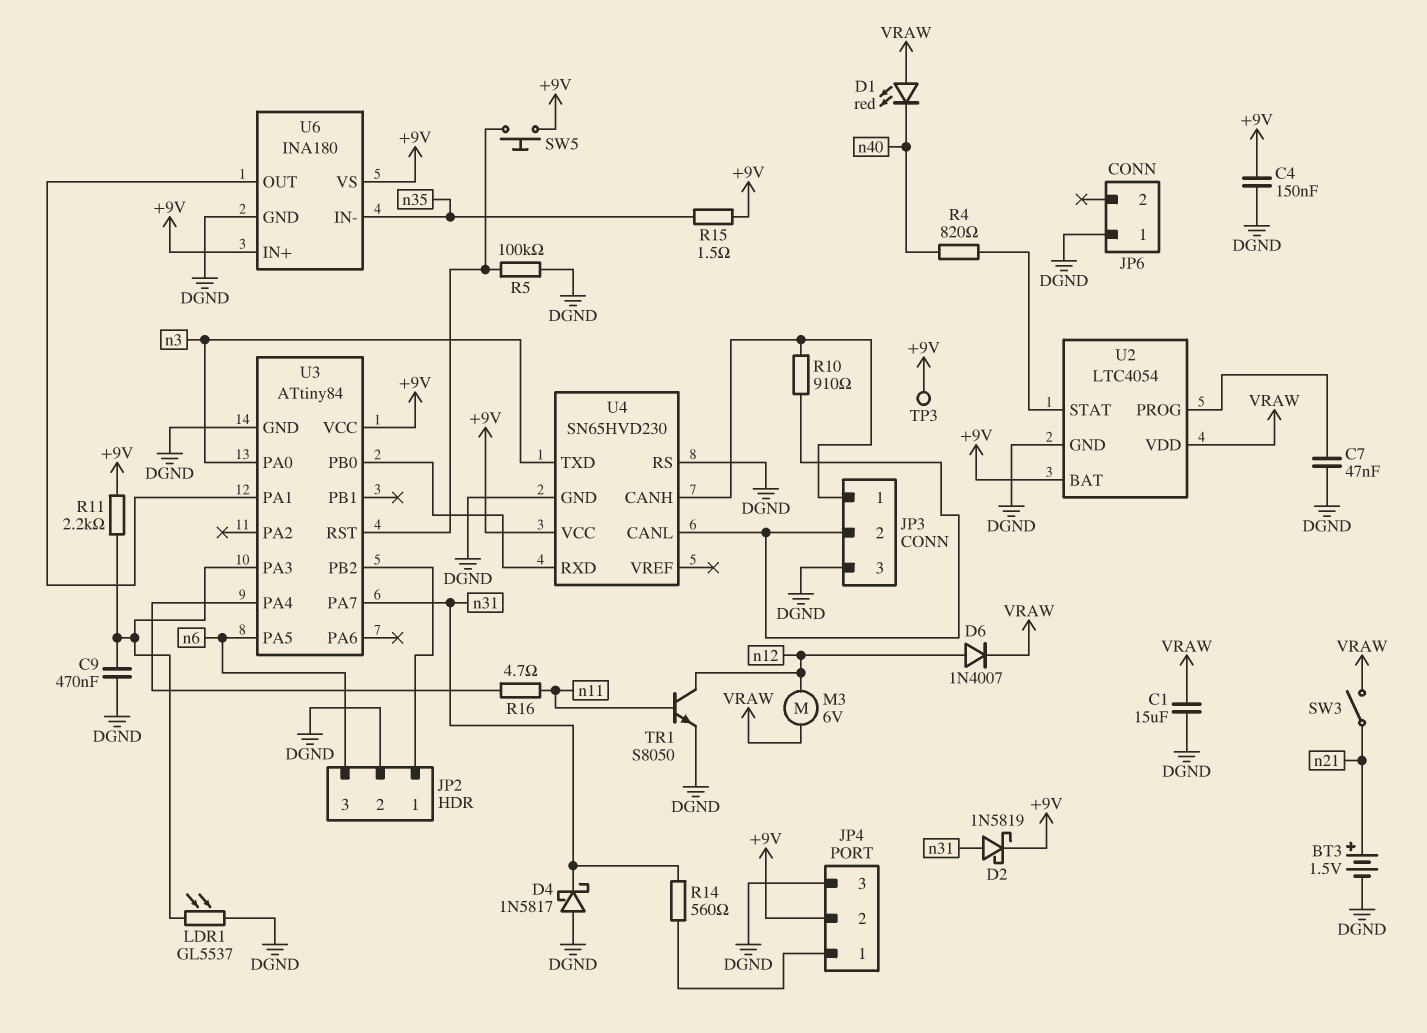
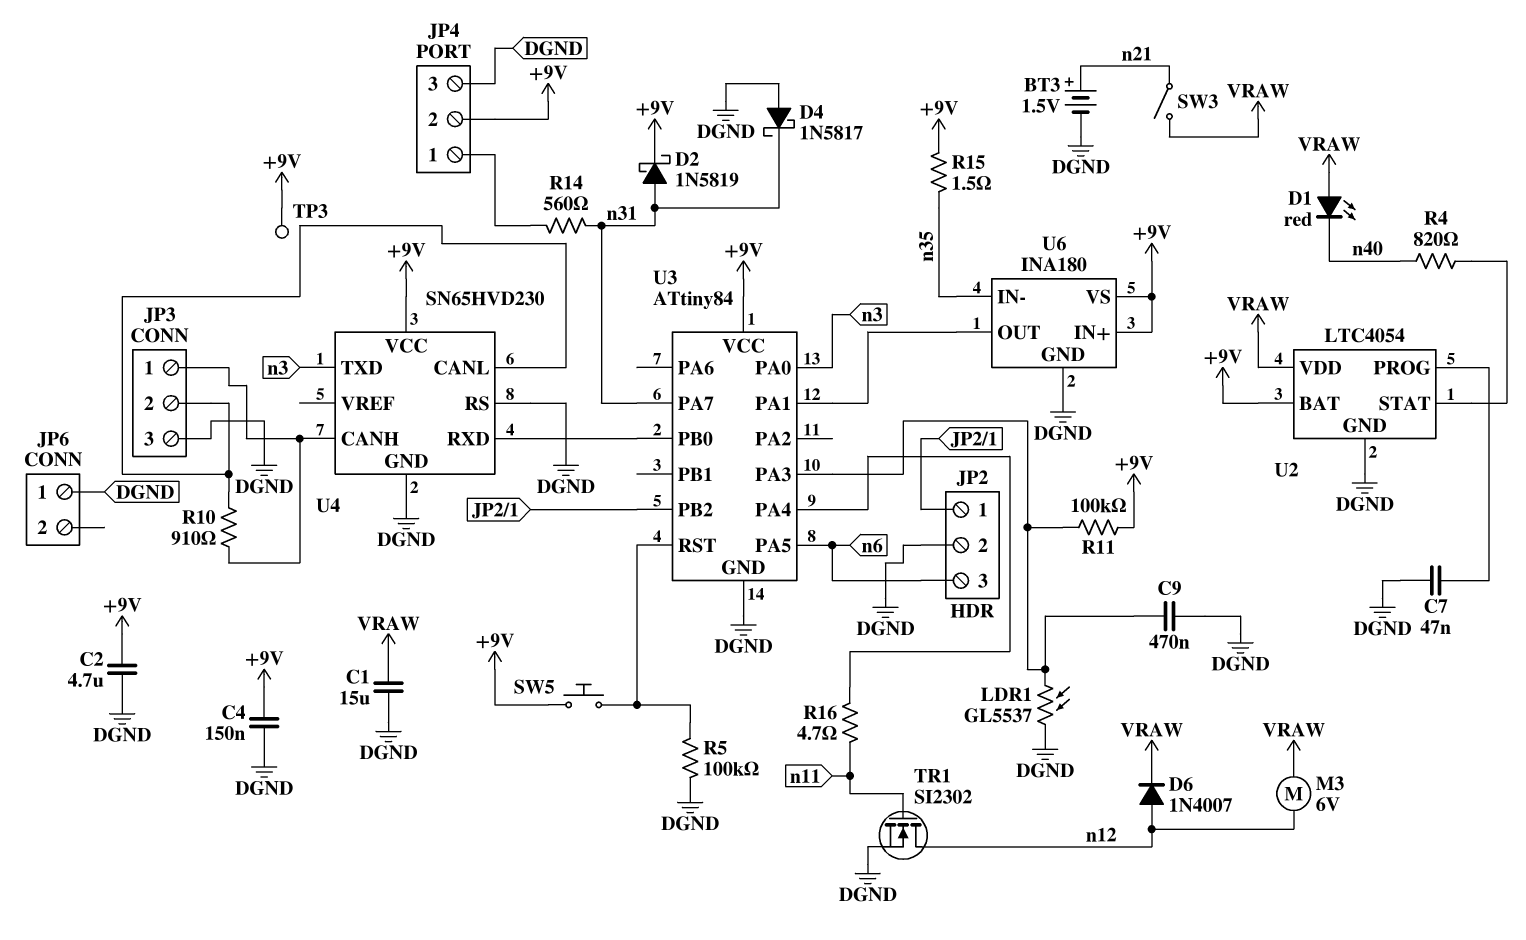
C2: none -> 4.7uF (+9V, DGND)
R11: 2.2k (+9V, U3/PA3) -> 100k (+9V, U3/PA3)
TR1: NPN S8050 (B n11, C n12, E DGND) -> NMOS SI2302 (G n11, D n12, S DGND)

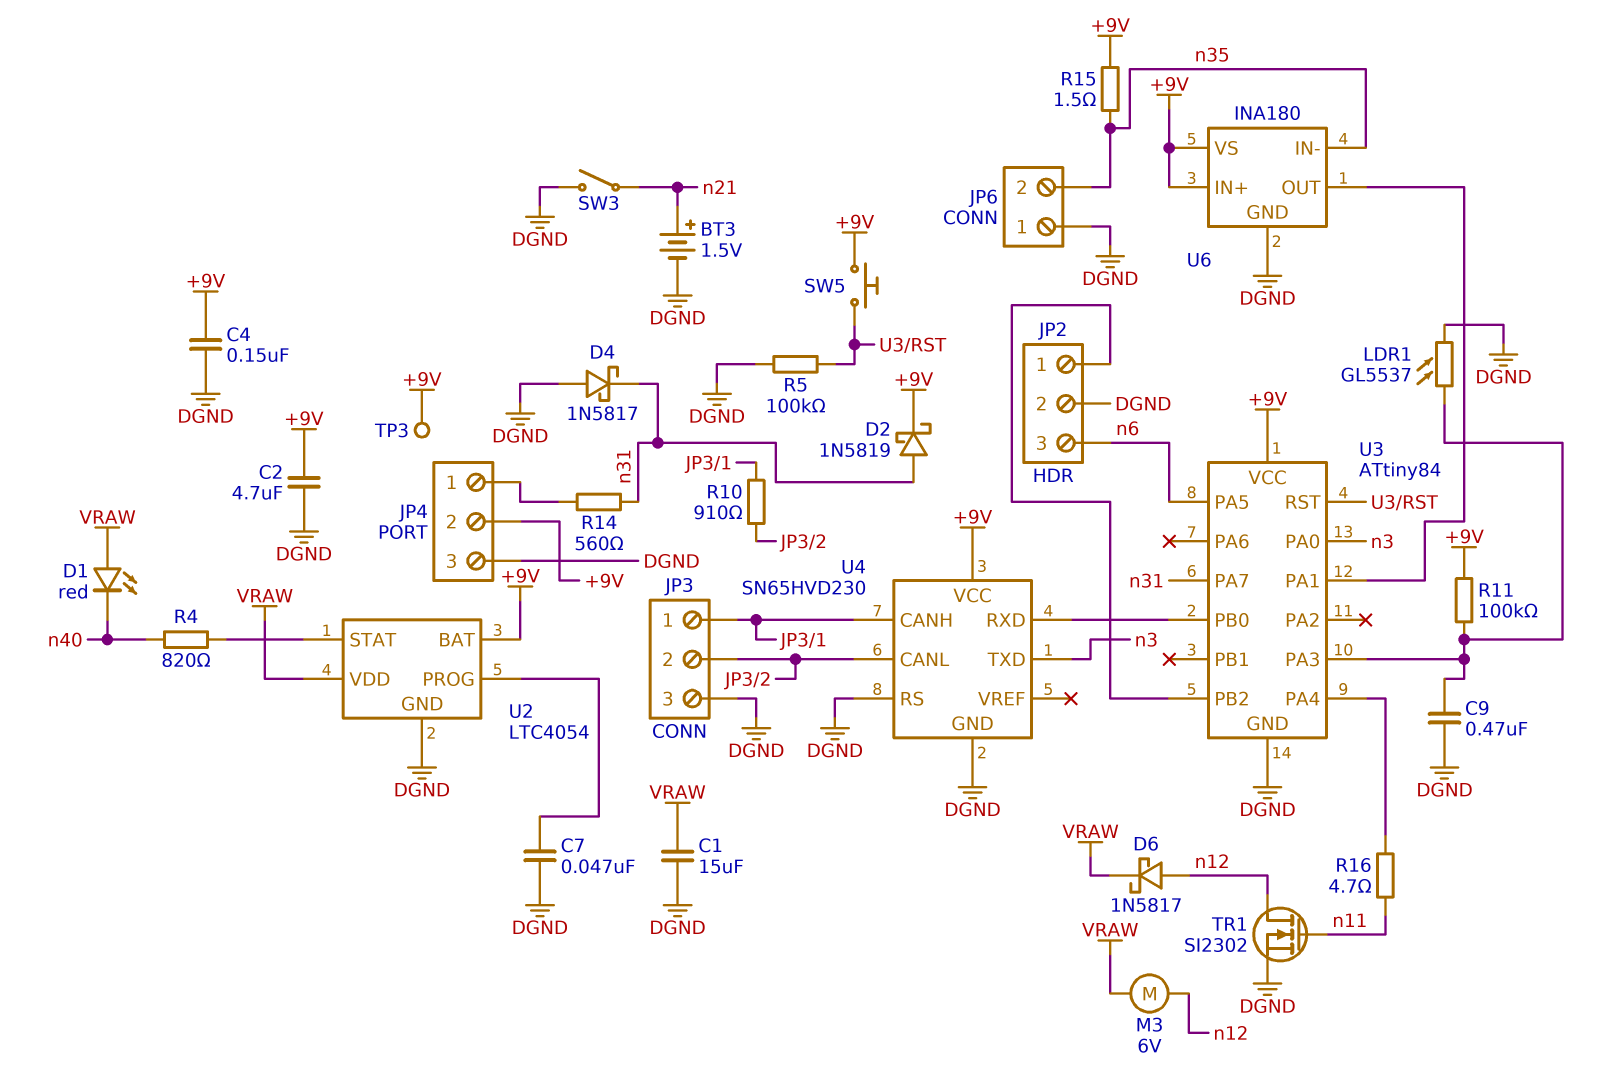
D6: diode 1N4007 (A n12, K VRAW) -> schottky 1N5817 (A n12, K VRAW)
JP6 pin 2: none -> n35
SW3: switch (VRAW, n21) -> switch (DGND, n21)

